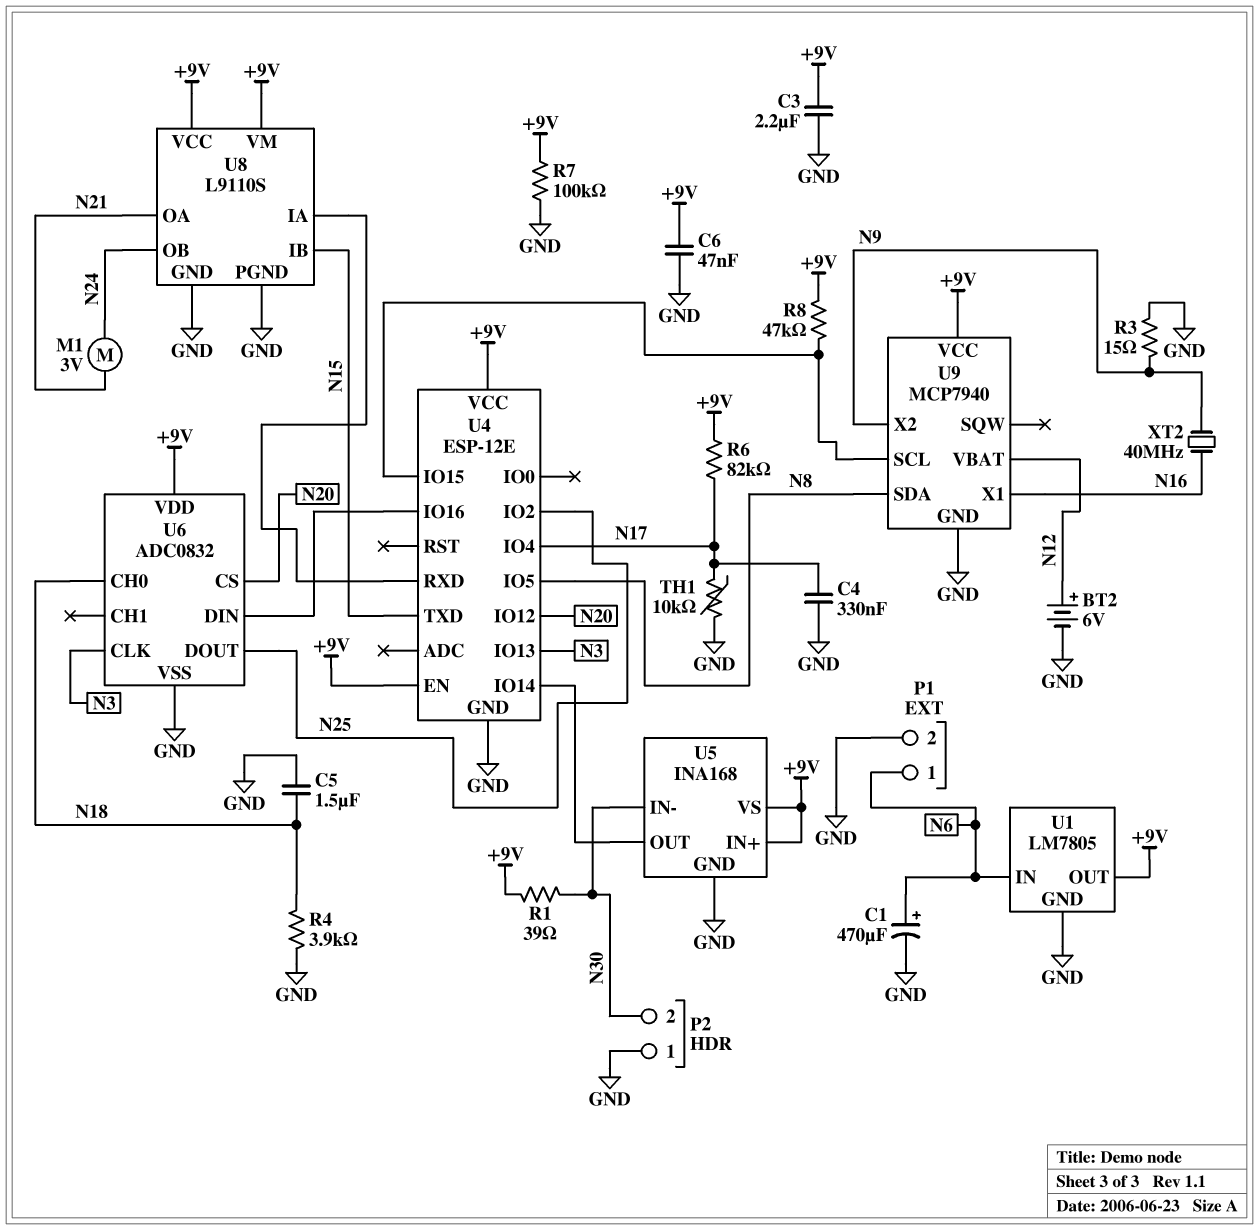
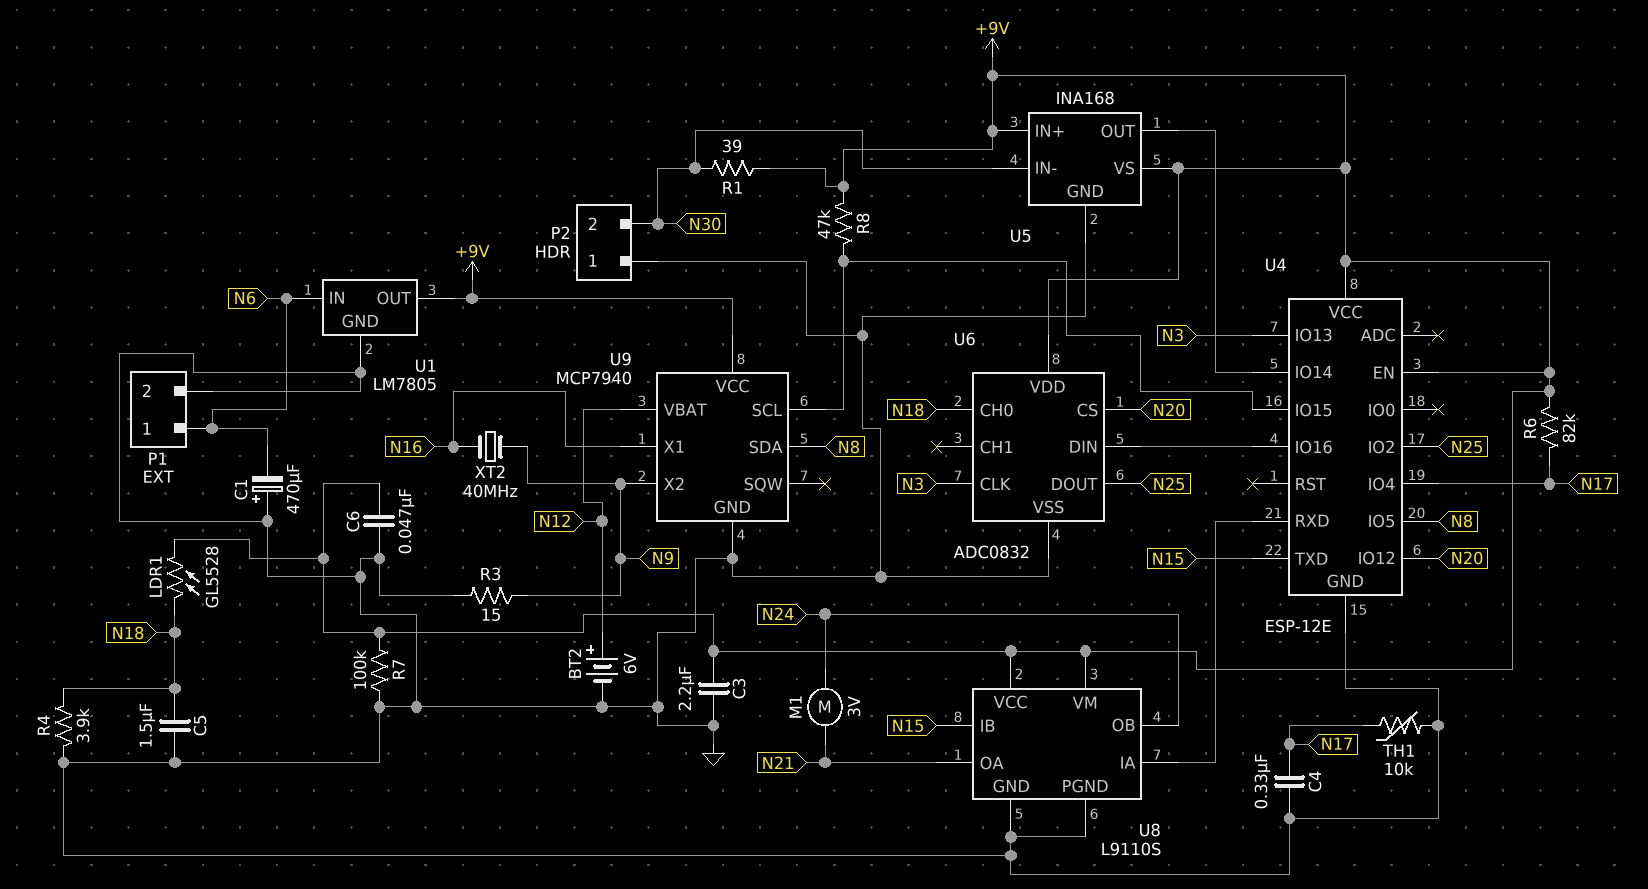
C1: 470uF (plus N6, minus GND) -> 470uF (plus GND, minus N6)
LDR1: none -> GL5528 (+9V, N18)

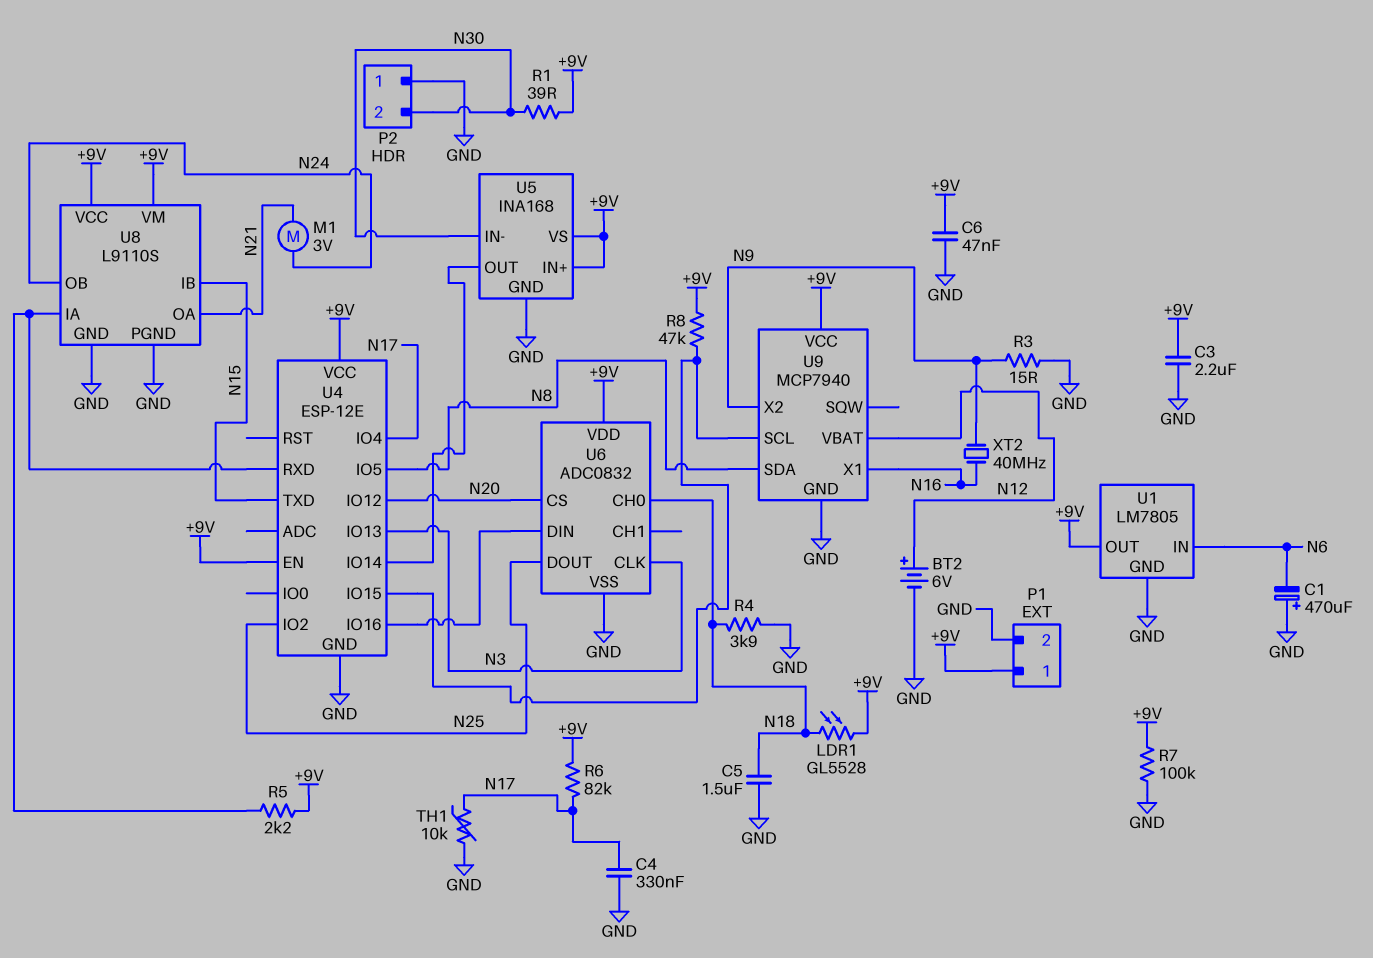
P1 pin 1: N6 -> +9V
R5: none -> 2.2k (+9V, U4/RXD)

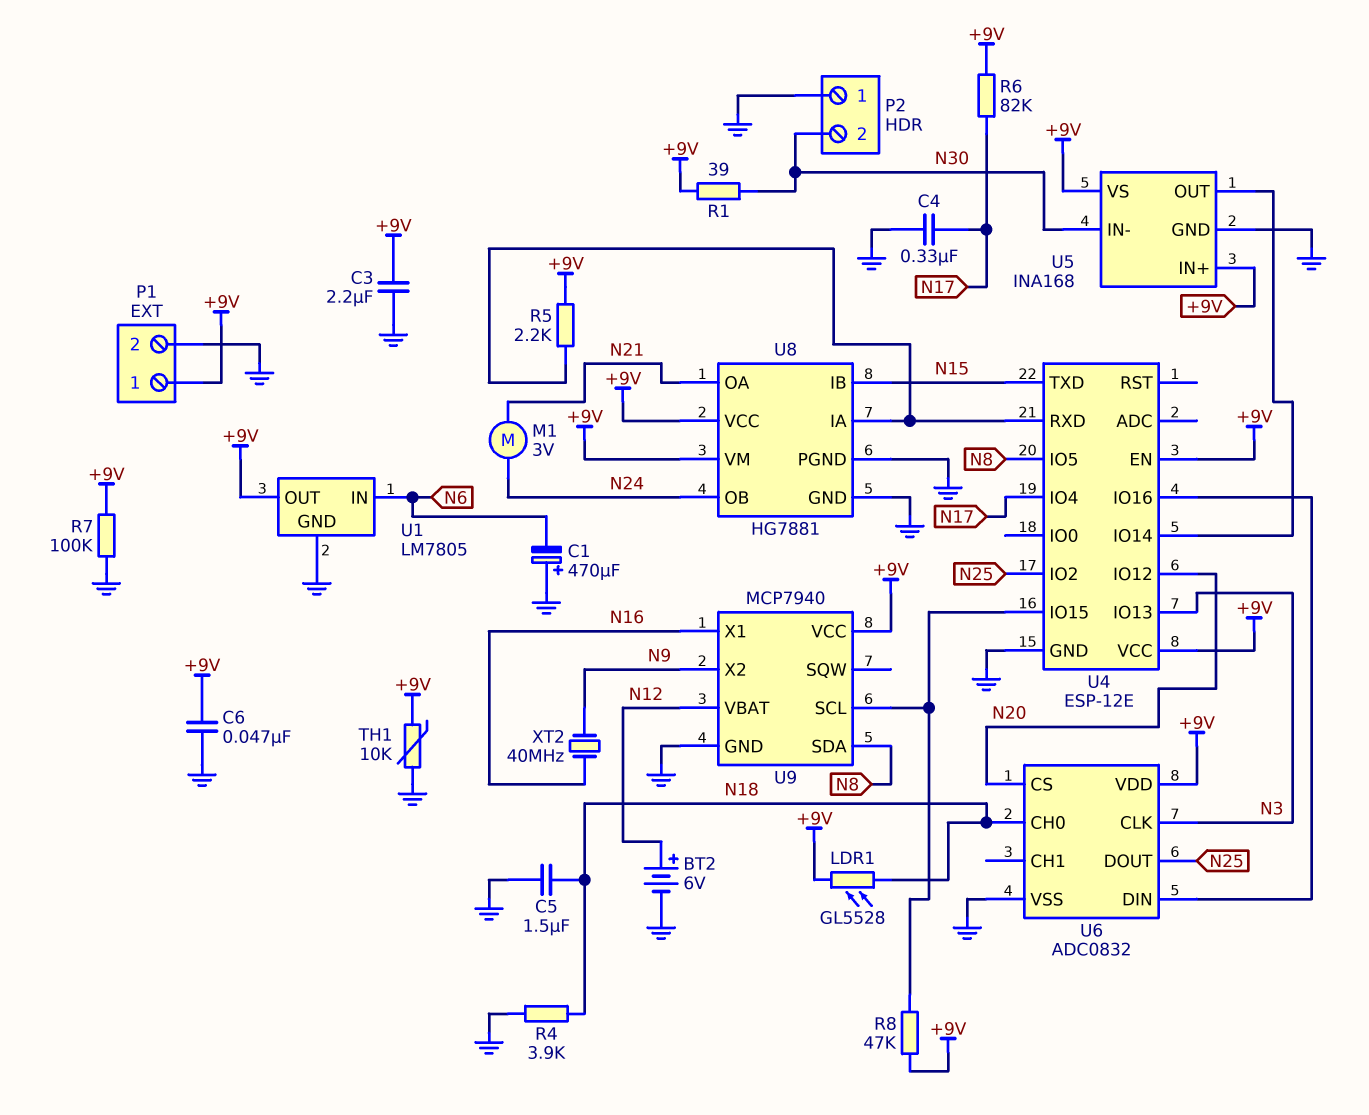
R3: 15 (GND, N9) -> none
TH1: 10k (GND, N17) -> 10k (+9V, GND)
U8: L9110S -> HG7881

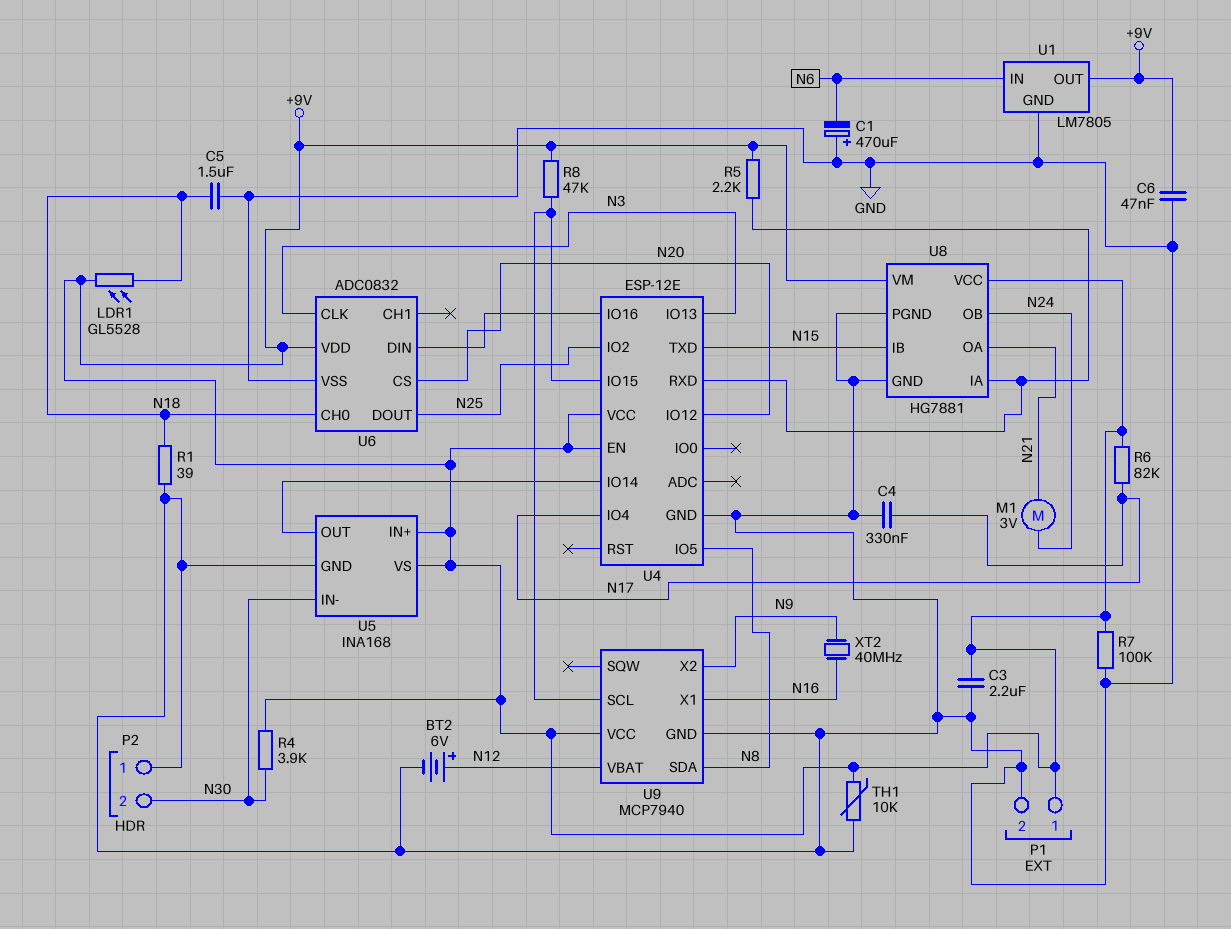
R1: 39 (+9V, N30) -> 39 (GND, N18)
R4: 3.9k (GND, N18) -> 3.9k (+9V, N30)

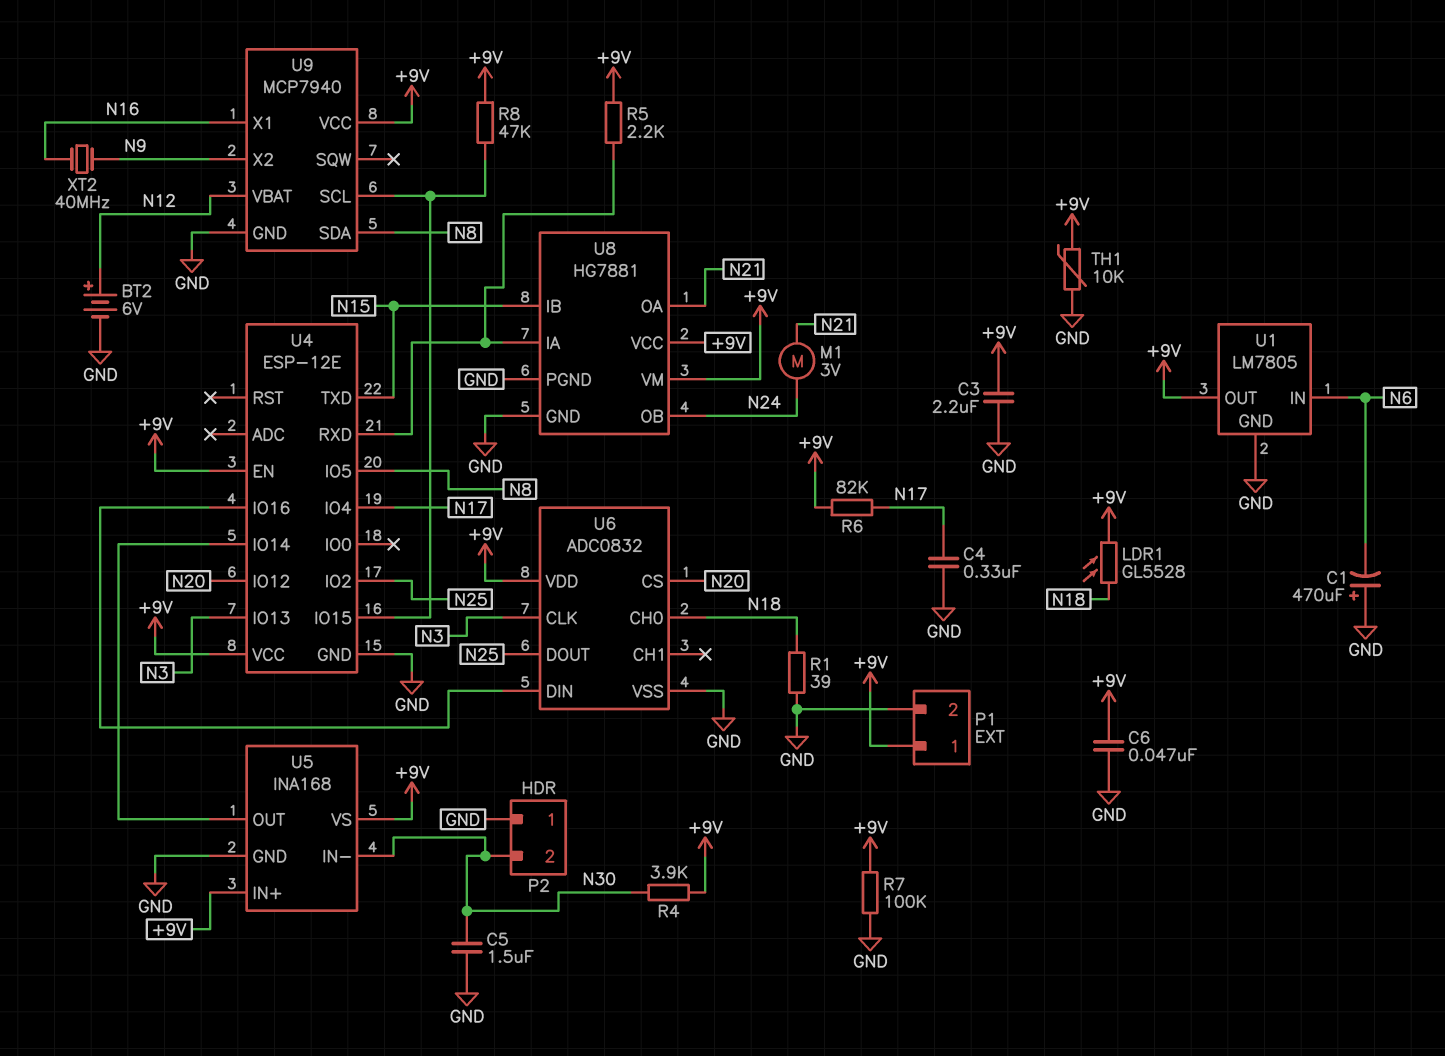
C5: 1.5uF (GND, N18) -> 1.5uF (GND, N30)

